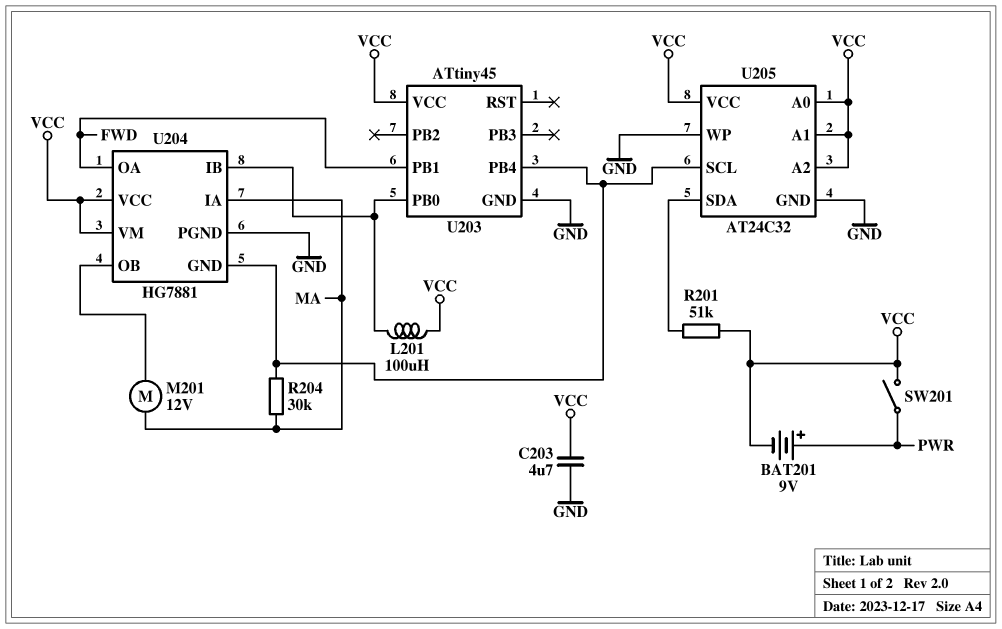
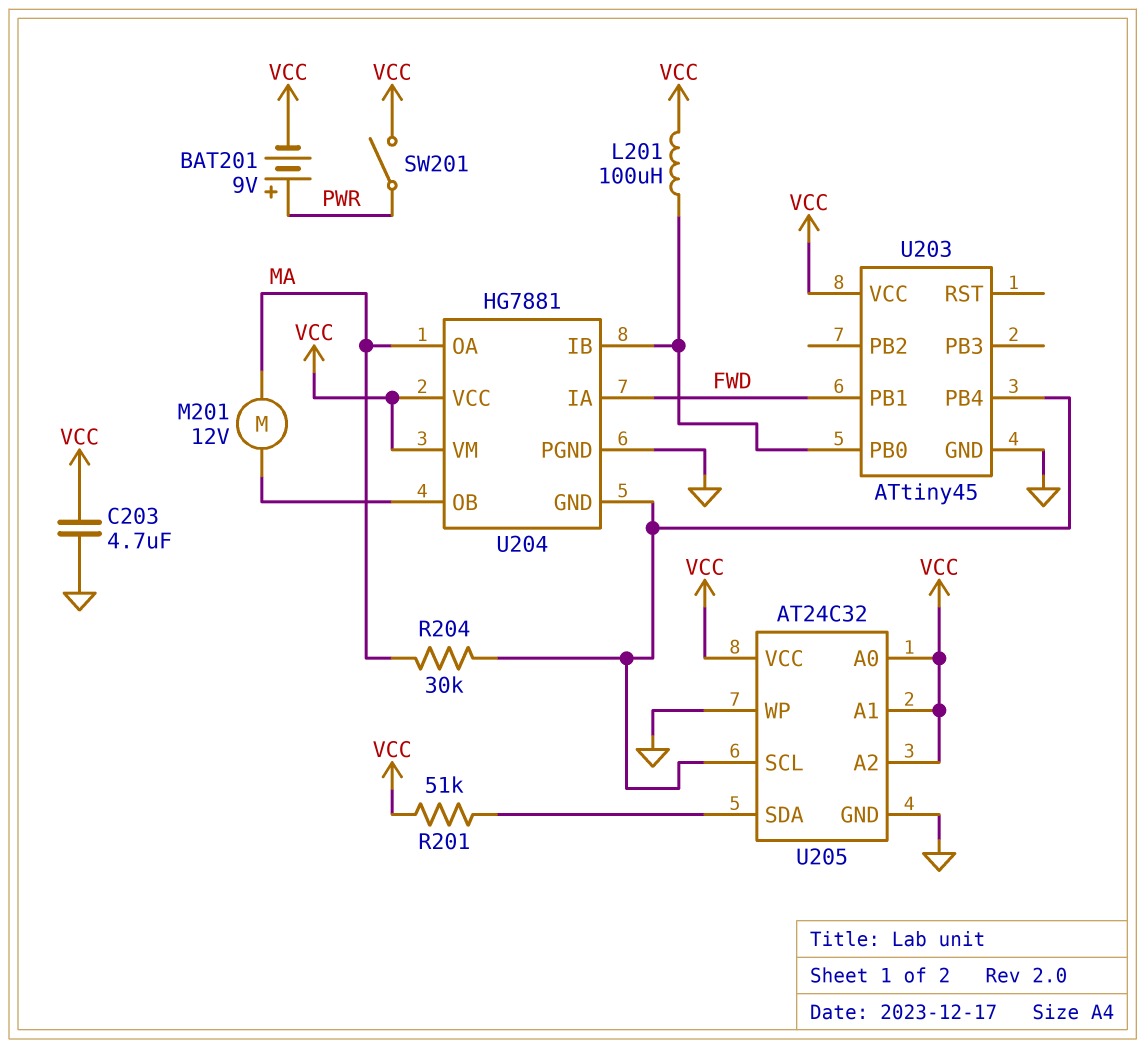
U204 pin IA: MA -> FWD
U204 pin OA: FWD -> MA

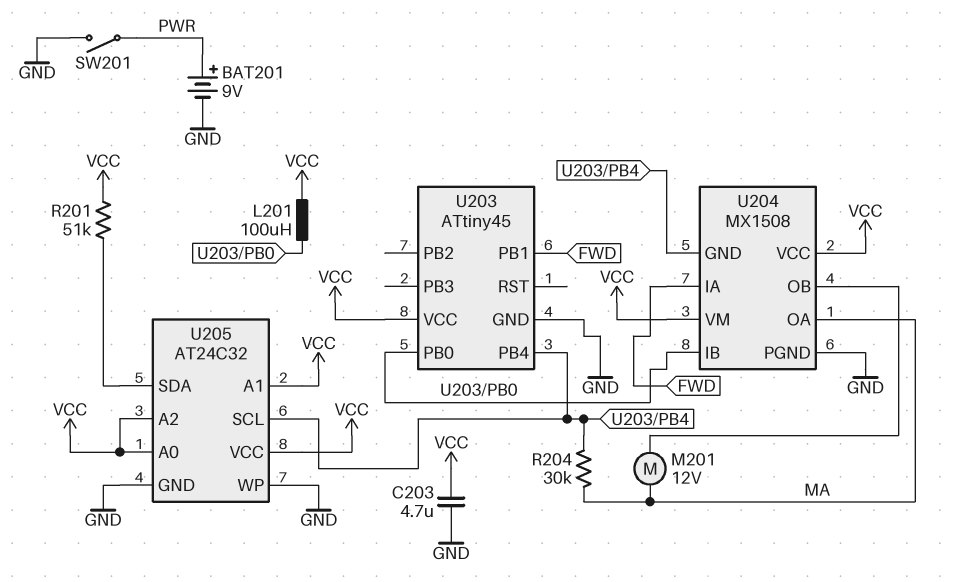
BAT201: 9V (plus PWR, minus VCC) -> 9V (plus PWR, minus GND)
SW201: switch (PWR, VCC) -> switch (GND, PWR)
U204: HG7881 -> MX1508

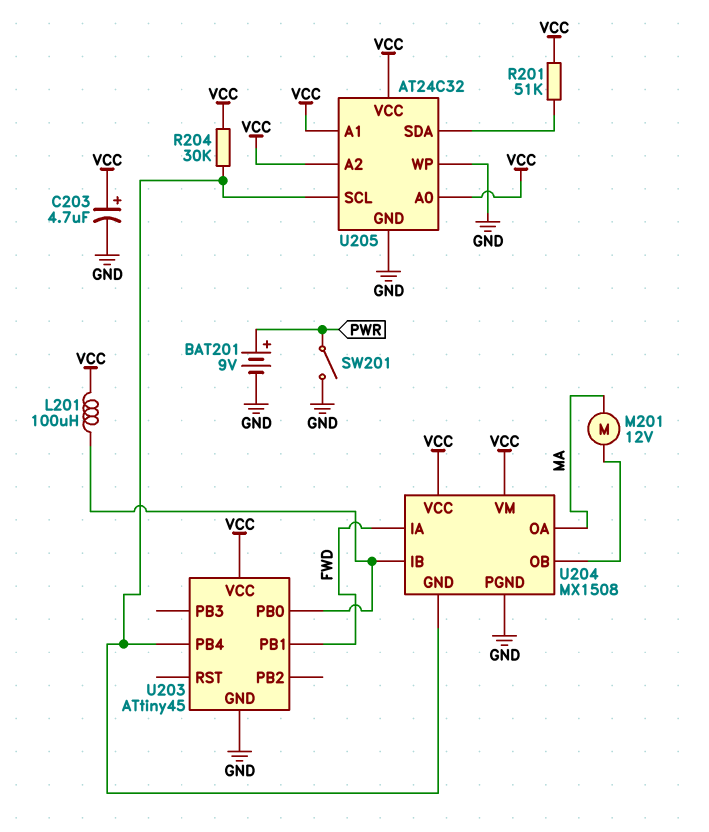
C203: 4.7uF (GND, VCC) -> 4.7uF (plus VCC, minus GND)
R204: 30k (MA, U203/PB4) -> 30k (U203/PB4, VCC)

